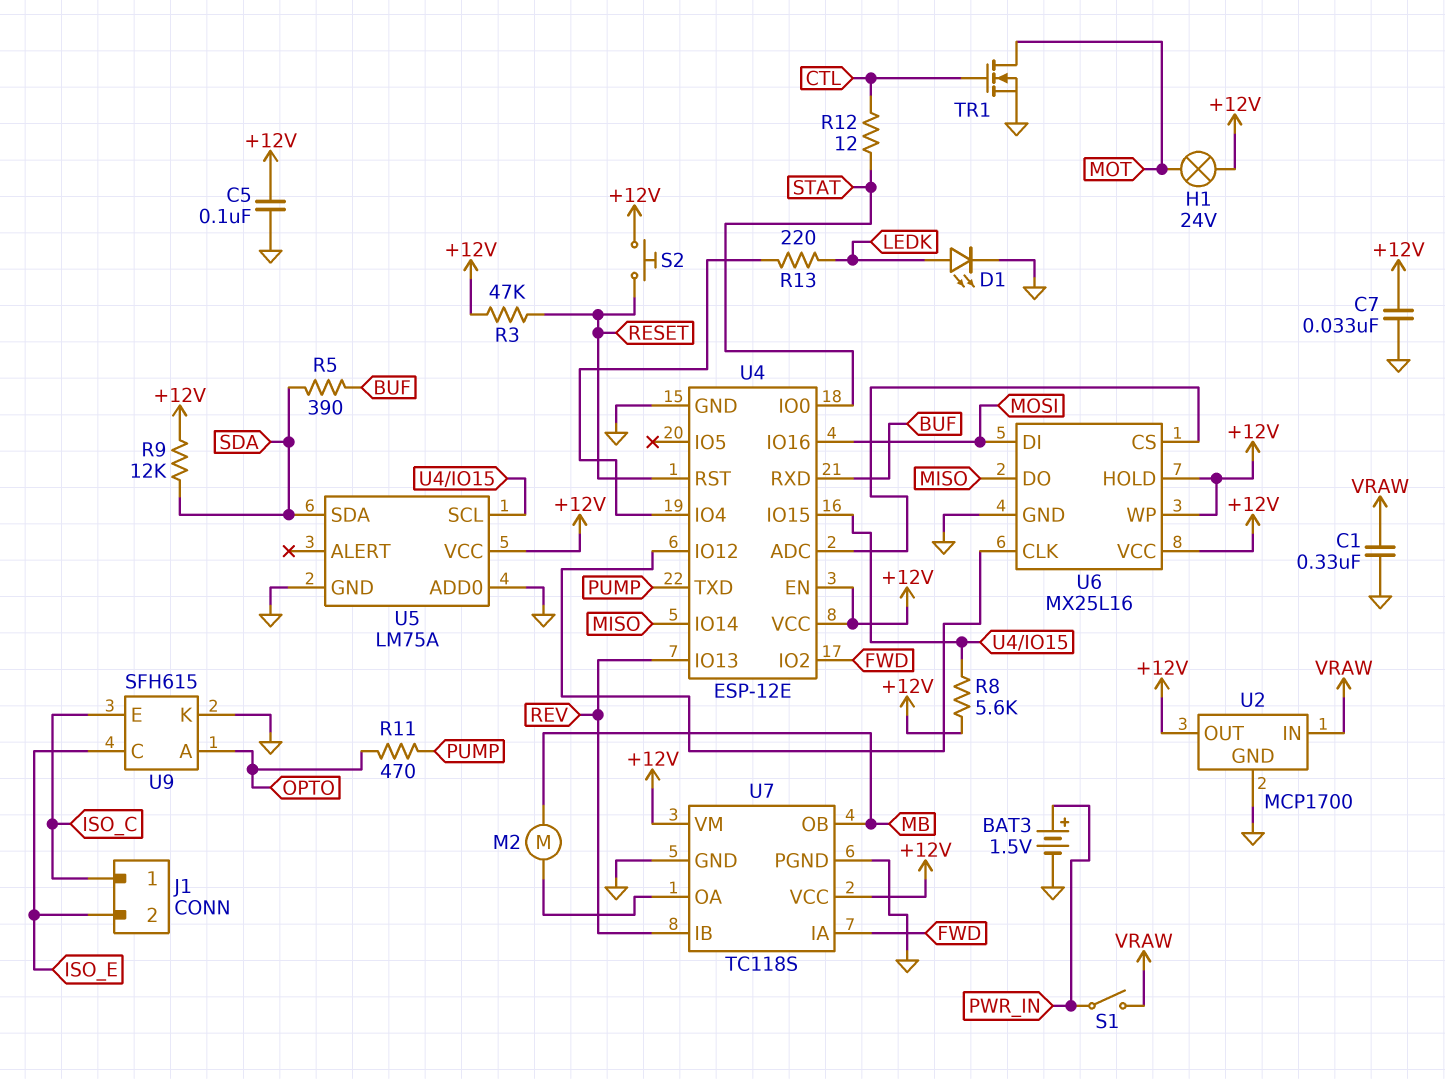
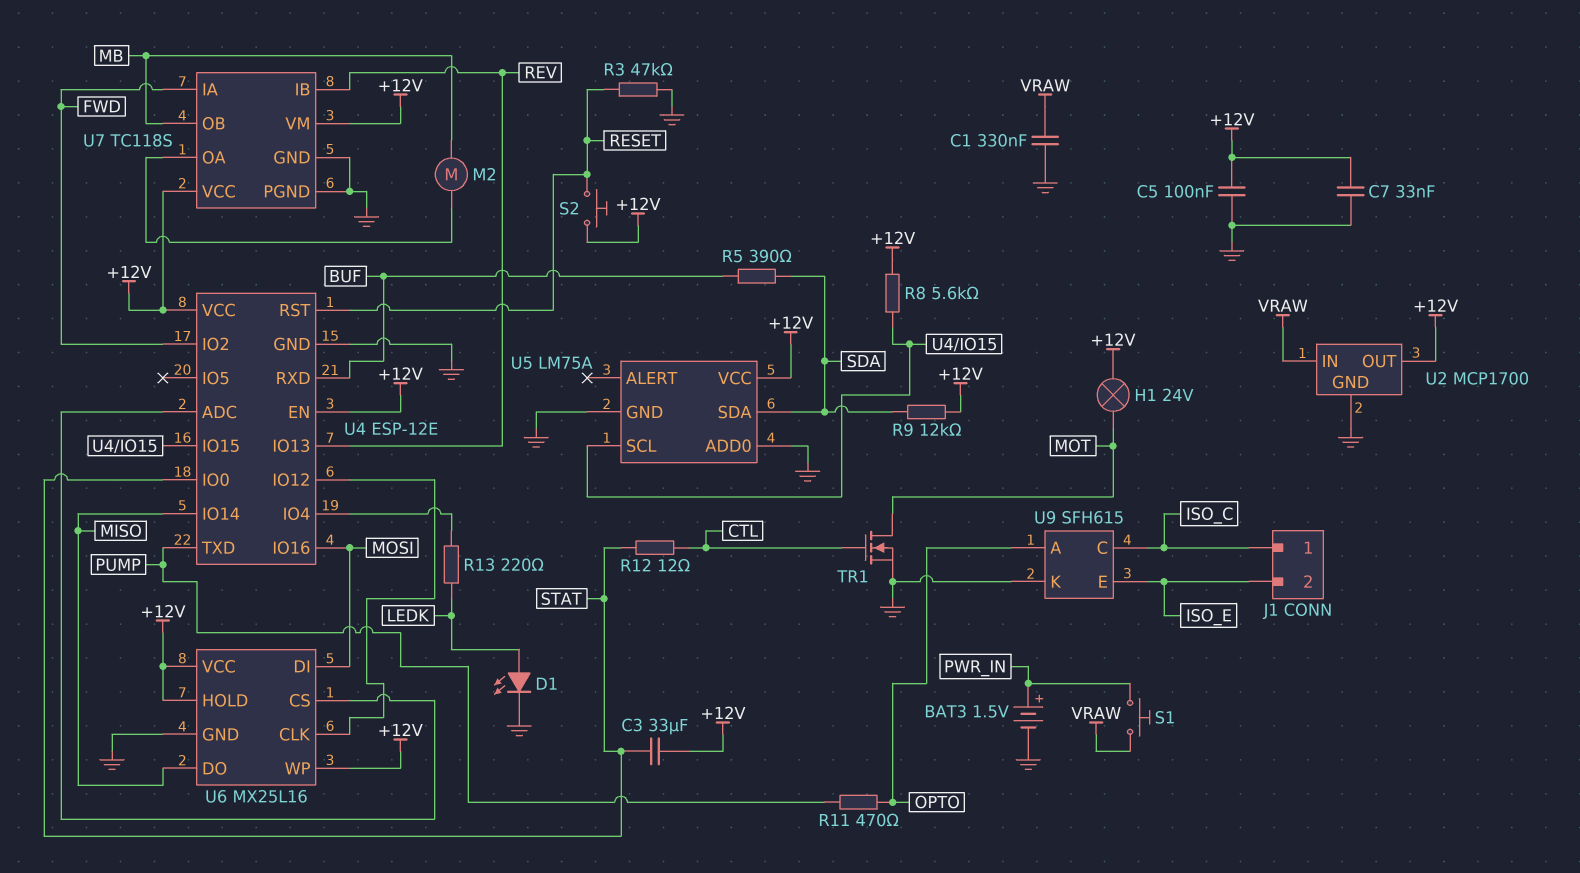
C3: none -> 33uF (+12V, STAT)
R3: 47k (+12V, RESET) -> 47k (GND, RESET)
S1: switch (PWR_IN, VRAW) -> button (PWR_IN, VRAW)
U9 pin C: ISO_E -> ISO_C
U9 pin E: ISO_C -> ISO_E

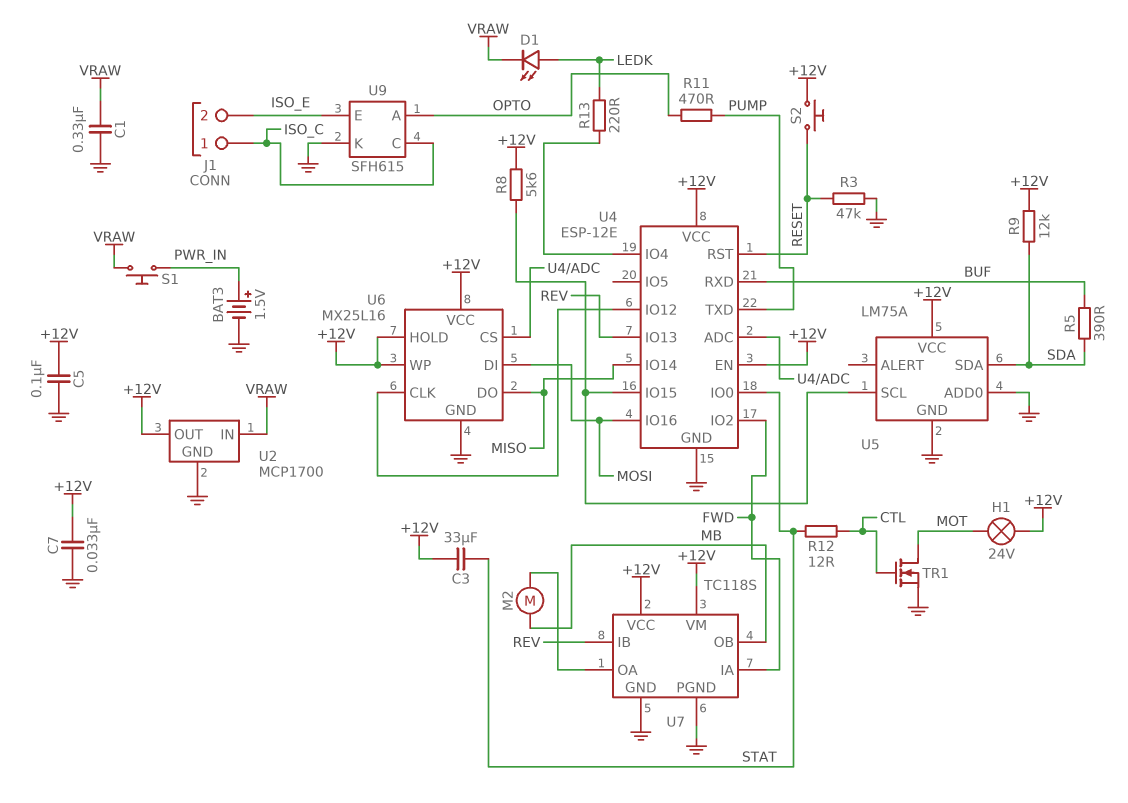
D1: LED (A LEDK, K GND) -> LED (A LEDK, K VRAW)

